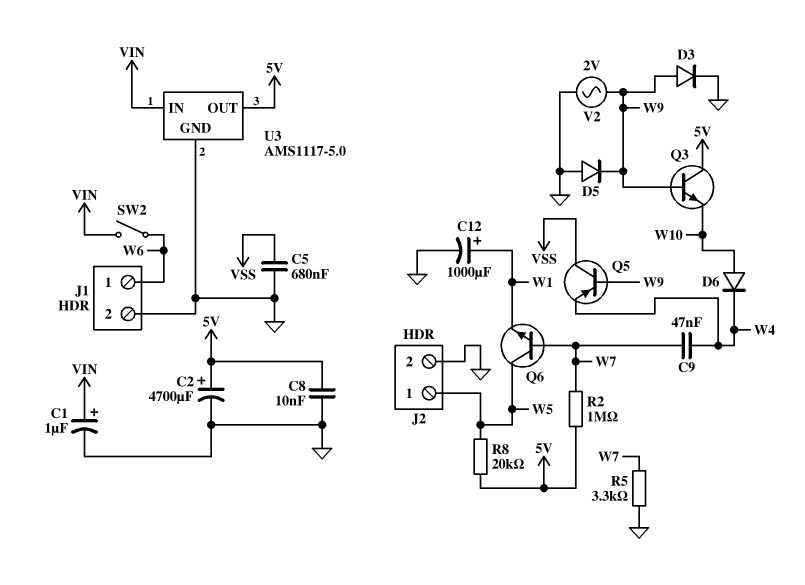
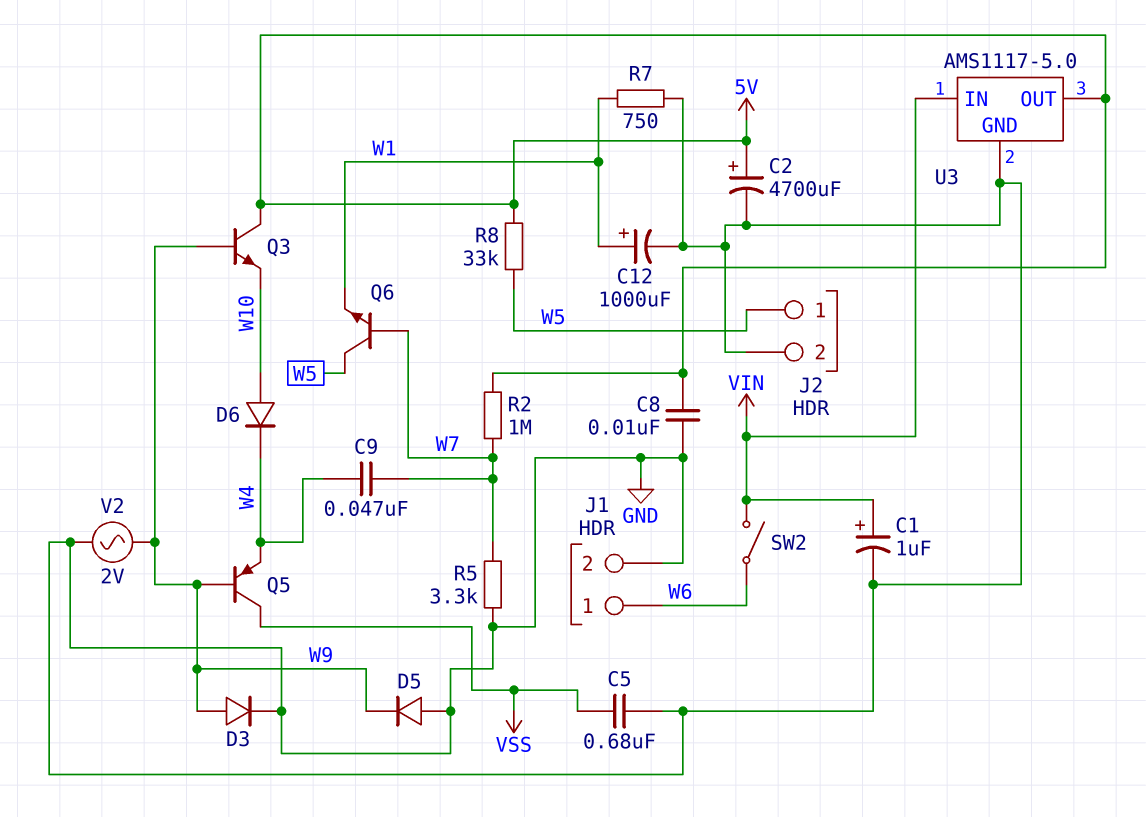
R7: none -> 750 (GND, W1)
R8: 20k (5V, W5) -> 33k (5V, W5)

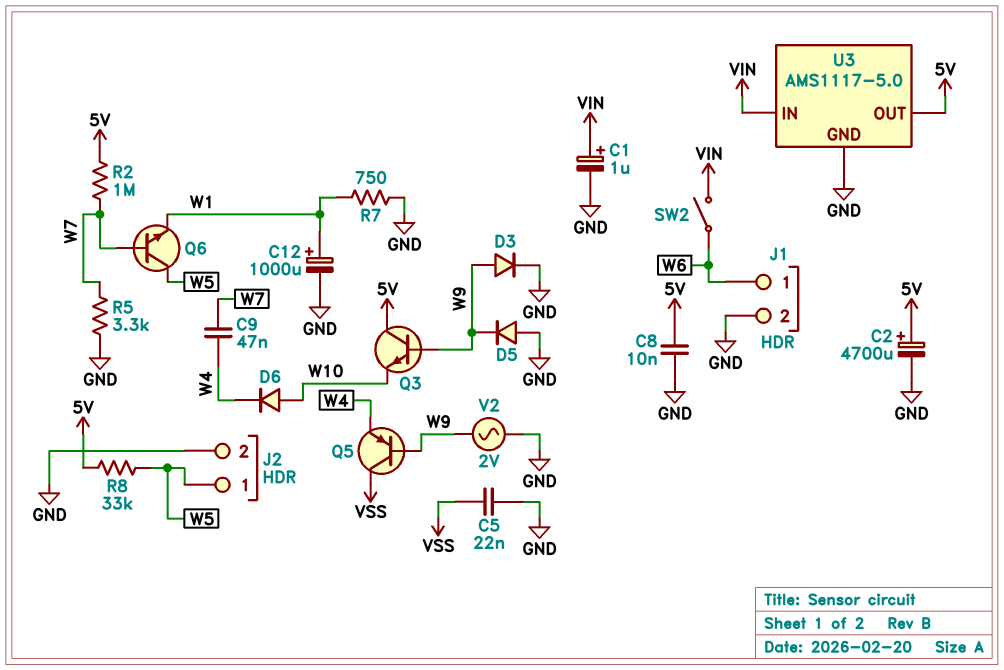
C5: 680nF (GND, VSS) -> 22nF (GND, VSS)

